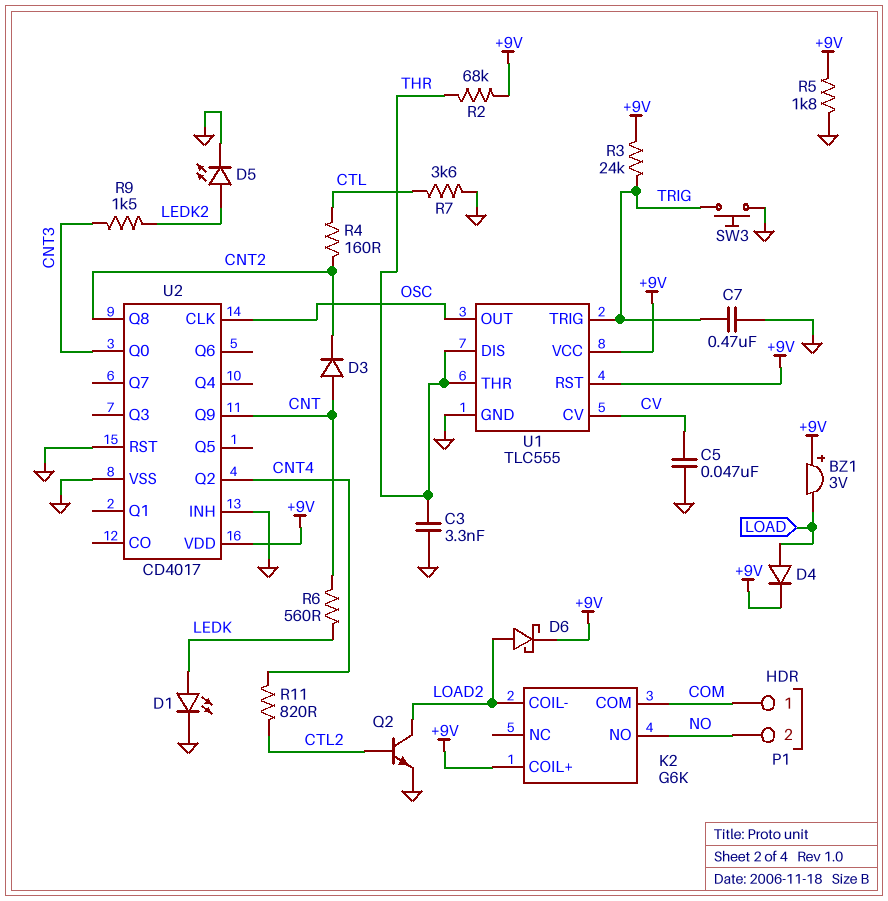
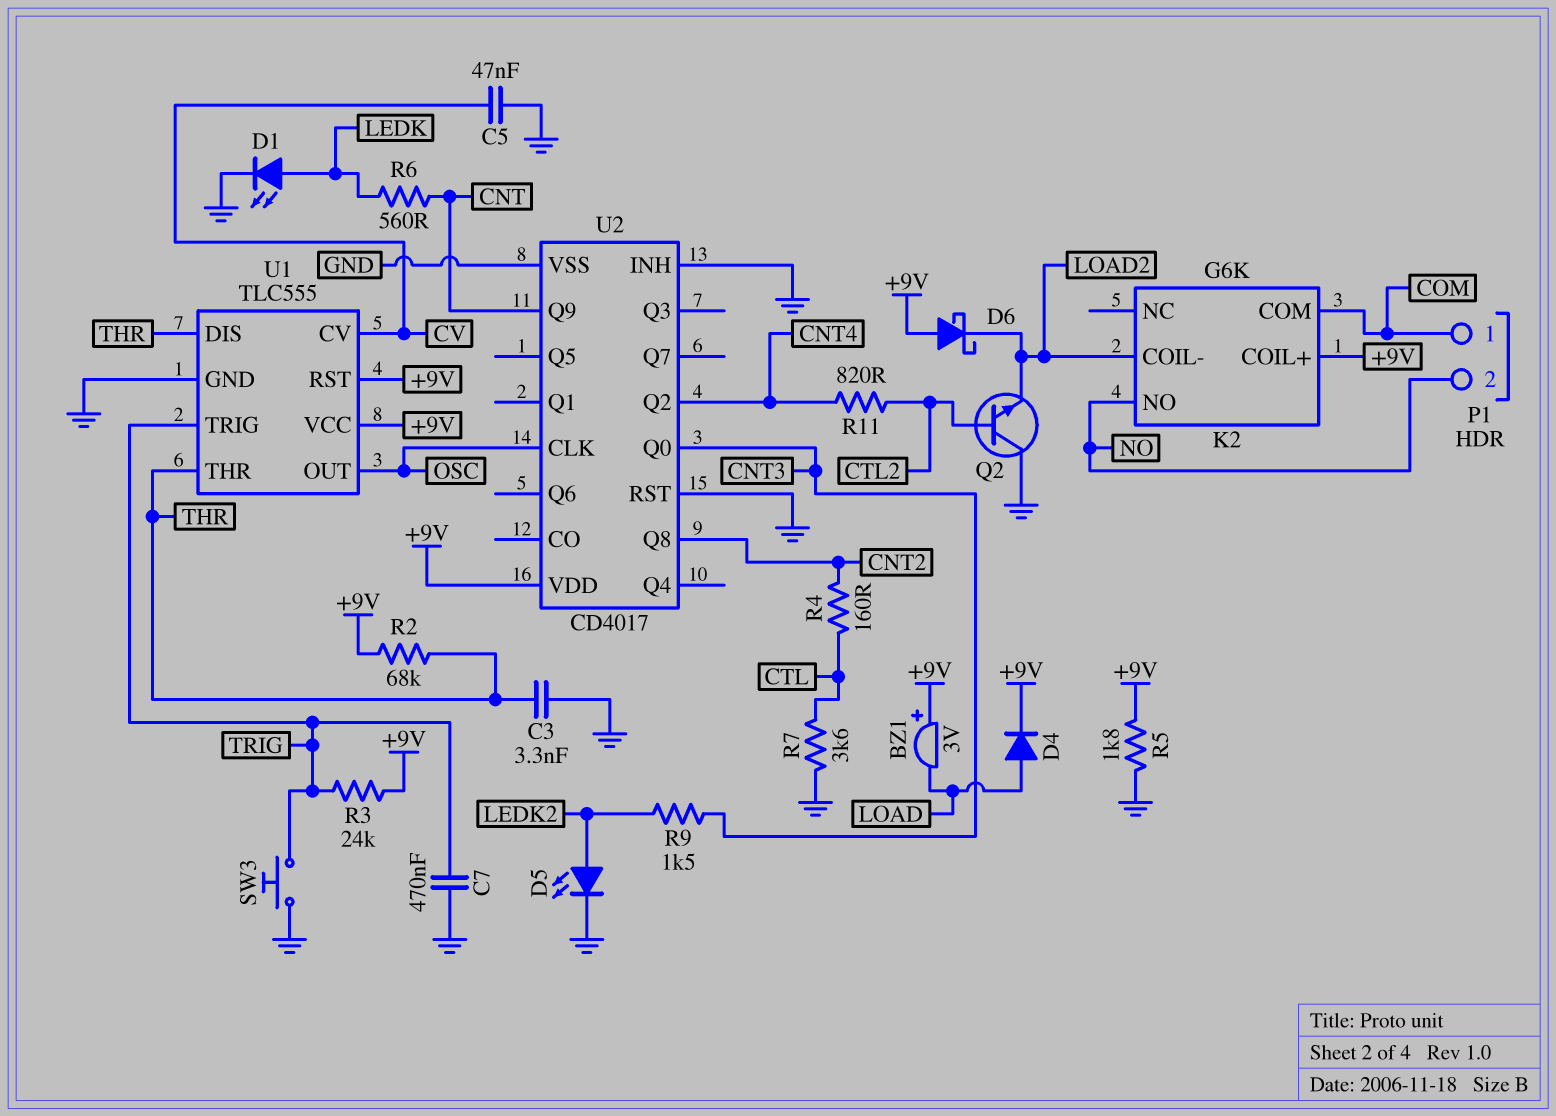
D3: diode (A CNT, K CNT2) -> none
D6: schottky (A LOAD2, K +9V) -> schottky (A +9V, K LOAD2)
Q2: NPN (B CTL2, C LOAD2, E GND) -> NPN (B CTL2, C GND, E LOAD2)

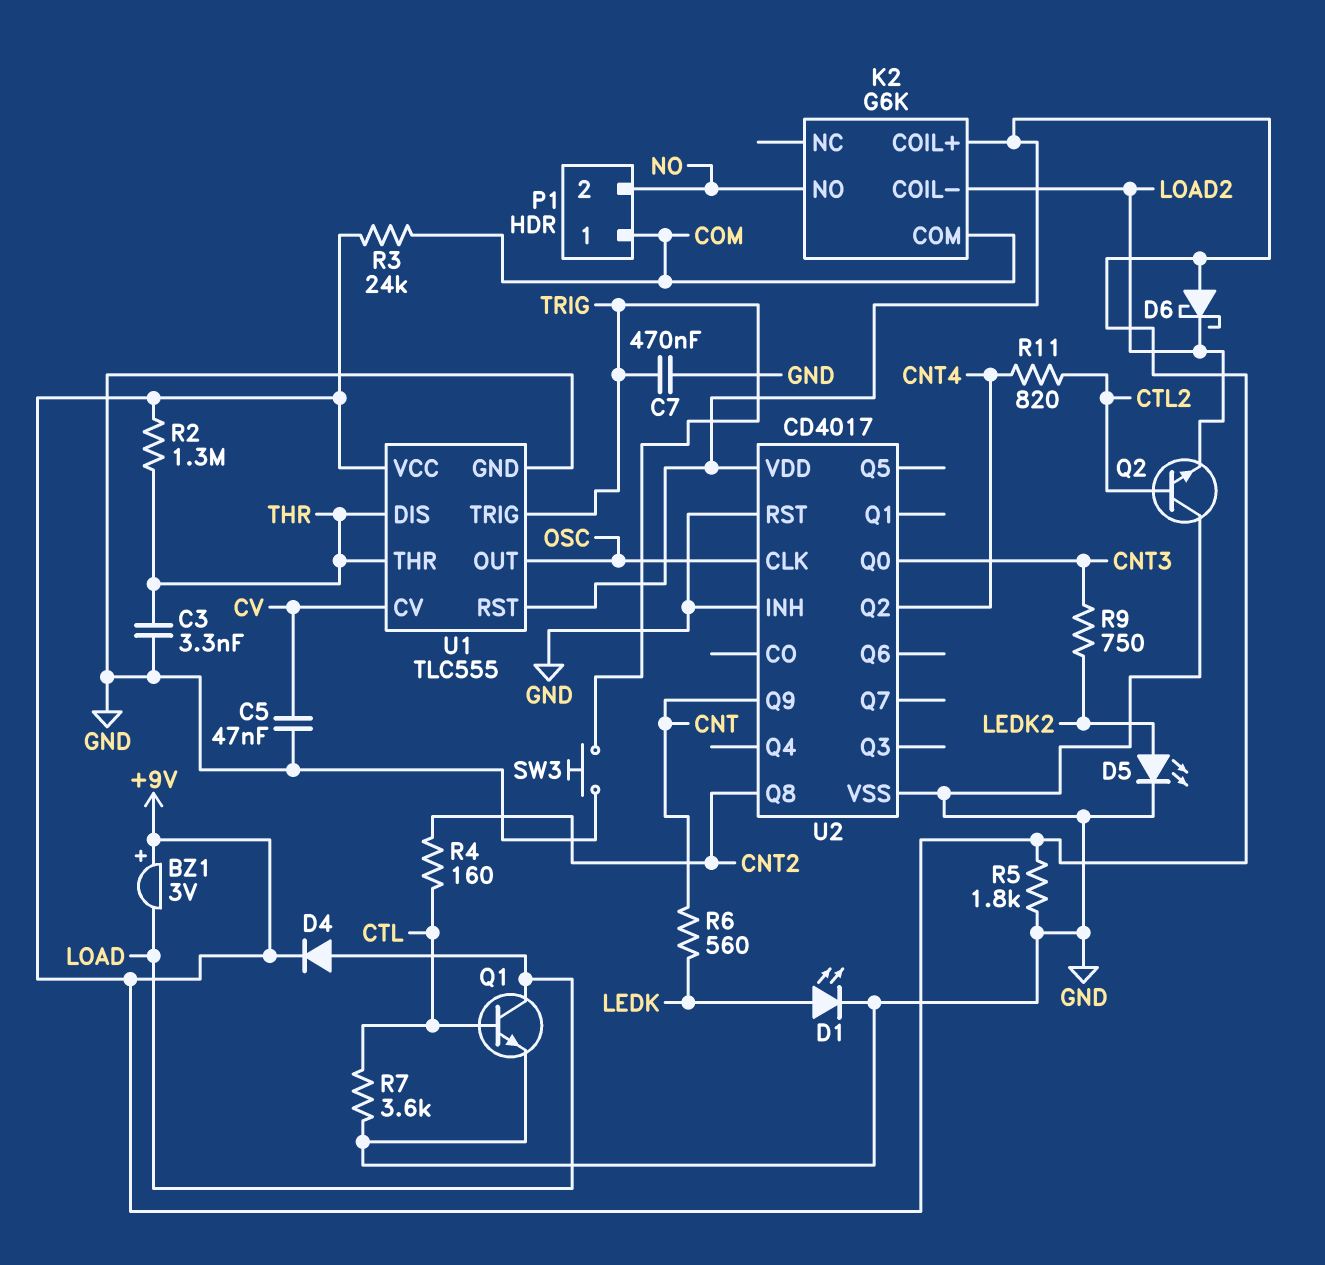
Q1: none -> NPN (B CTL, C LOAD, E GND)
R2: 68k (+9V, THR) -> 1.3M (+9V, THR)
R3: 24k (+9V, TRIG) -> 24k (+9V, COM)
R9: 1.5k (CNT3, LEDK2) -> 750 (CNT3, LEDK2)

